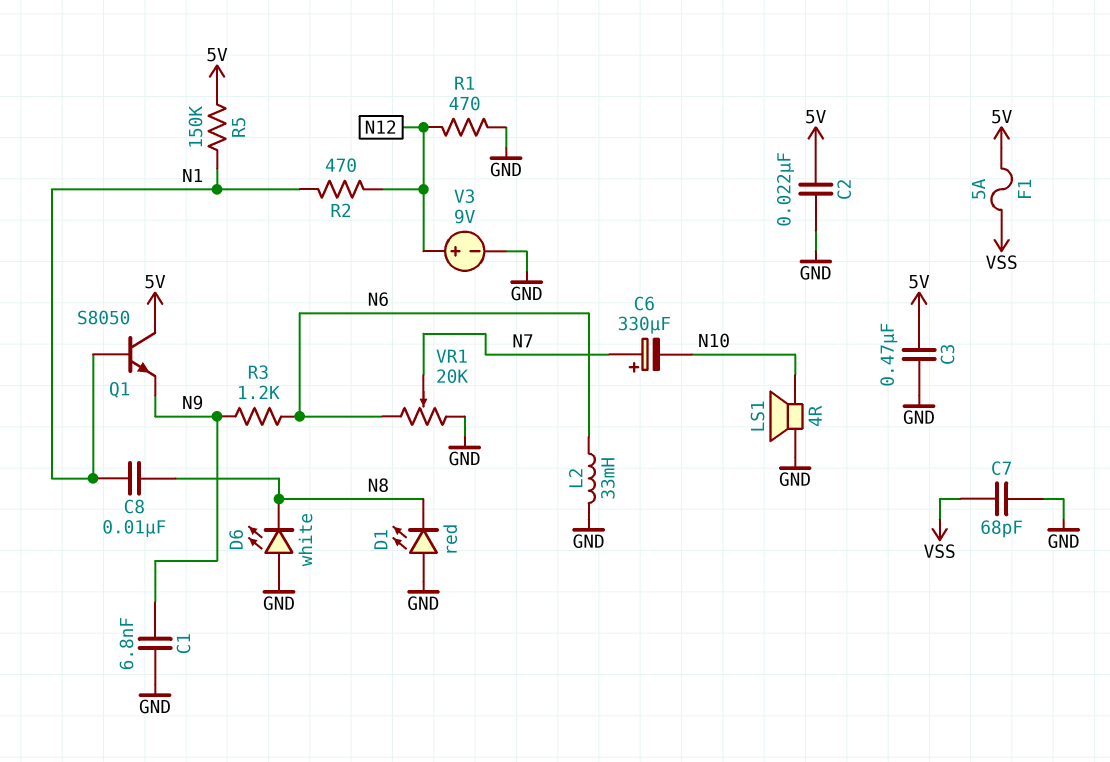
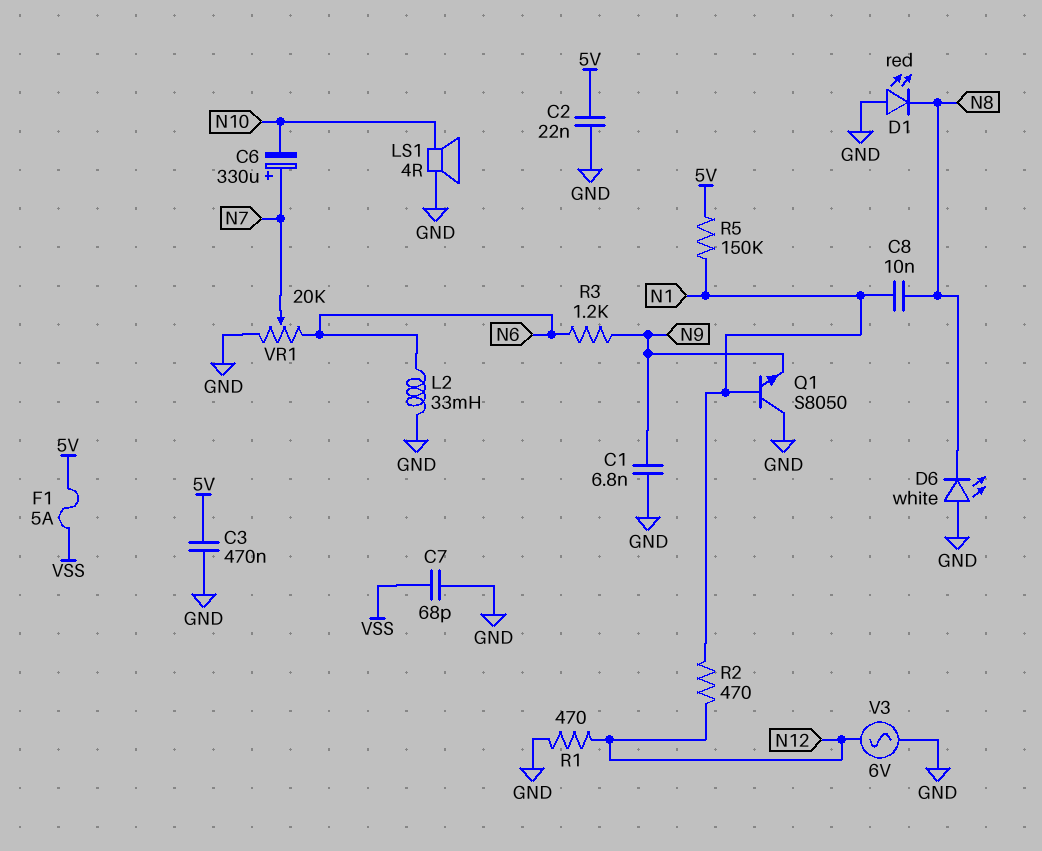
Q1: NPN S8050 (B N1, C 5V, E N9) -> NPN S8050 (B N1, C GND, E N9)
V3: 9V (plus N12, minus GND) -> AC 6V (GND, N12)

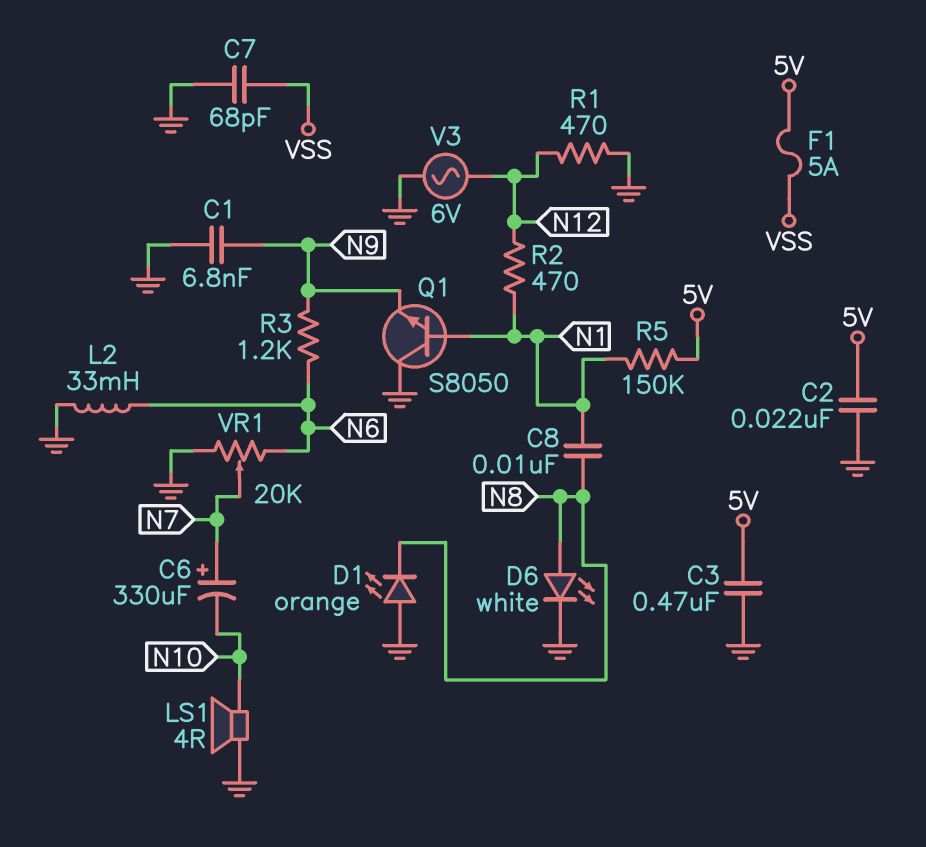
D1: LED red (A GND, K N8) -> LED orange (A GND, K N8)
D6: LED white (A GND, K N8) -> LED white (A N8, K GND)

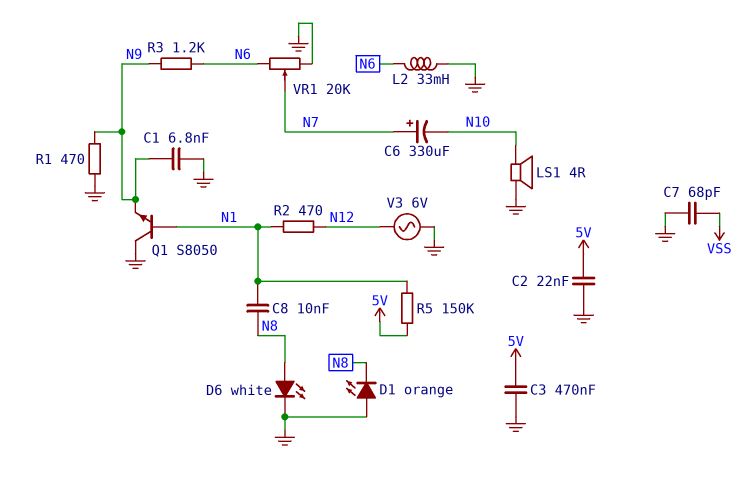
F1: 5A (5V, VSS) -> none
R1: 470 (GND, N12) -> 470 (GND, N9)

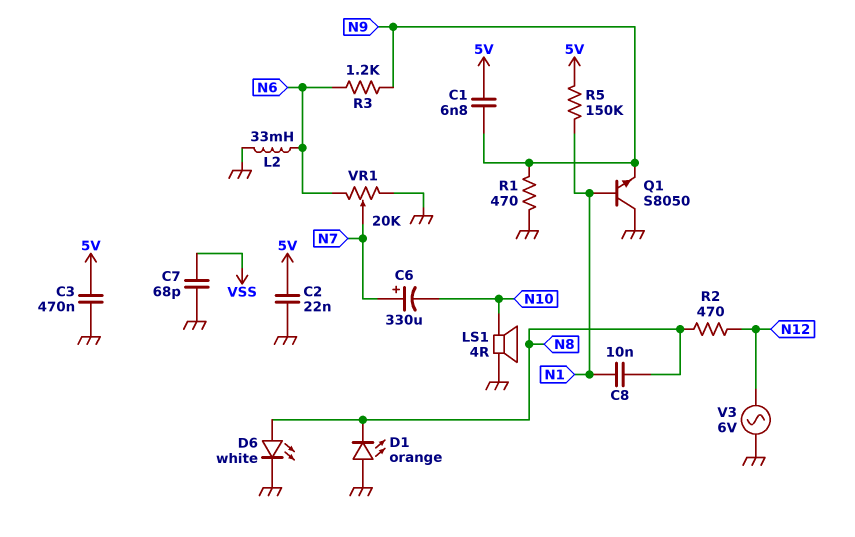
C1: 6.8nF (GND, N9) -> 6.8nF (5V, N9)
R2: 470 (N1, N12) -> 470 (N8, N12)

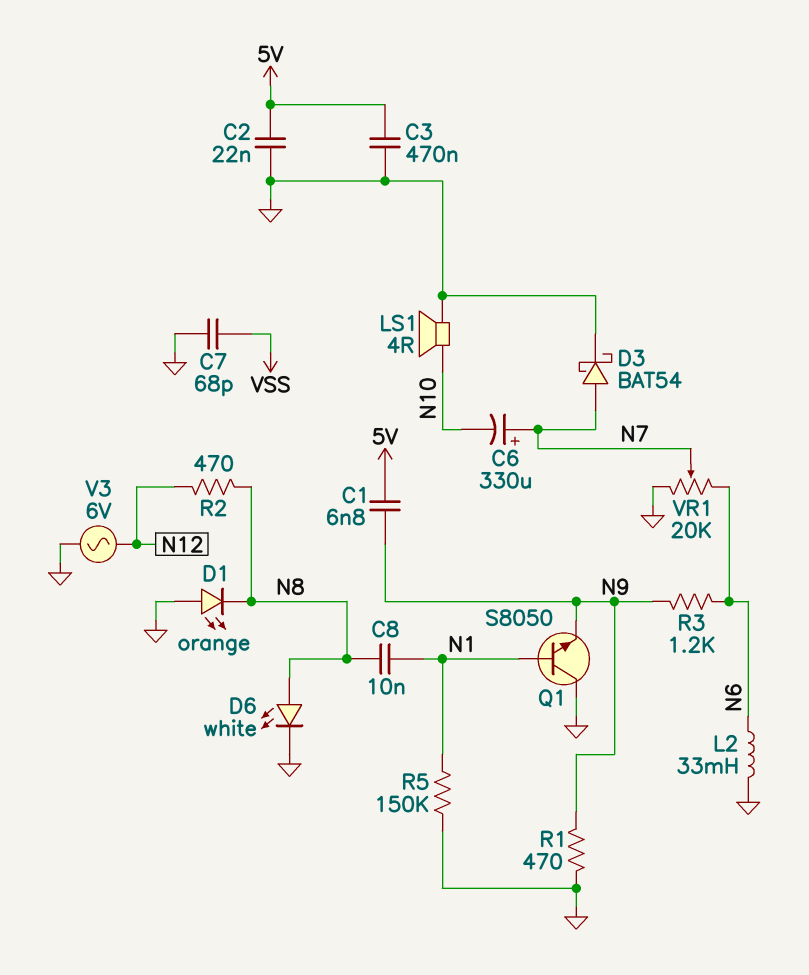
D3: none -> schottky BAT54 (A N7, K GND)
R5: 150k (5V, N1) -> 150k (GND, N1)

